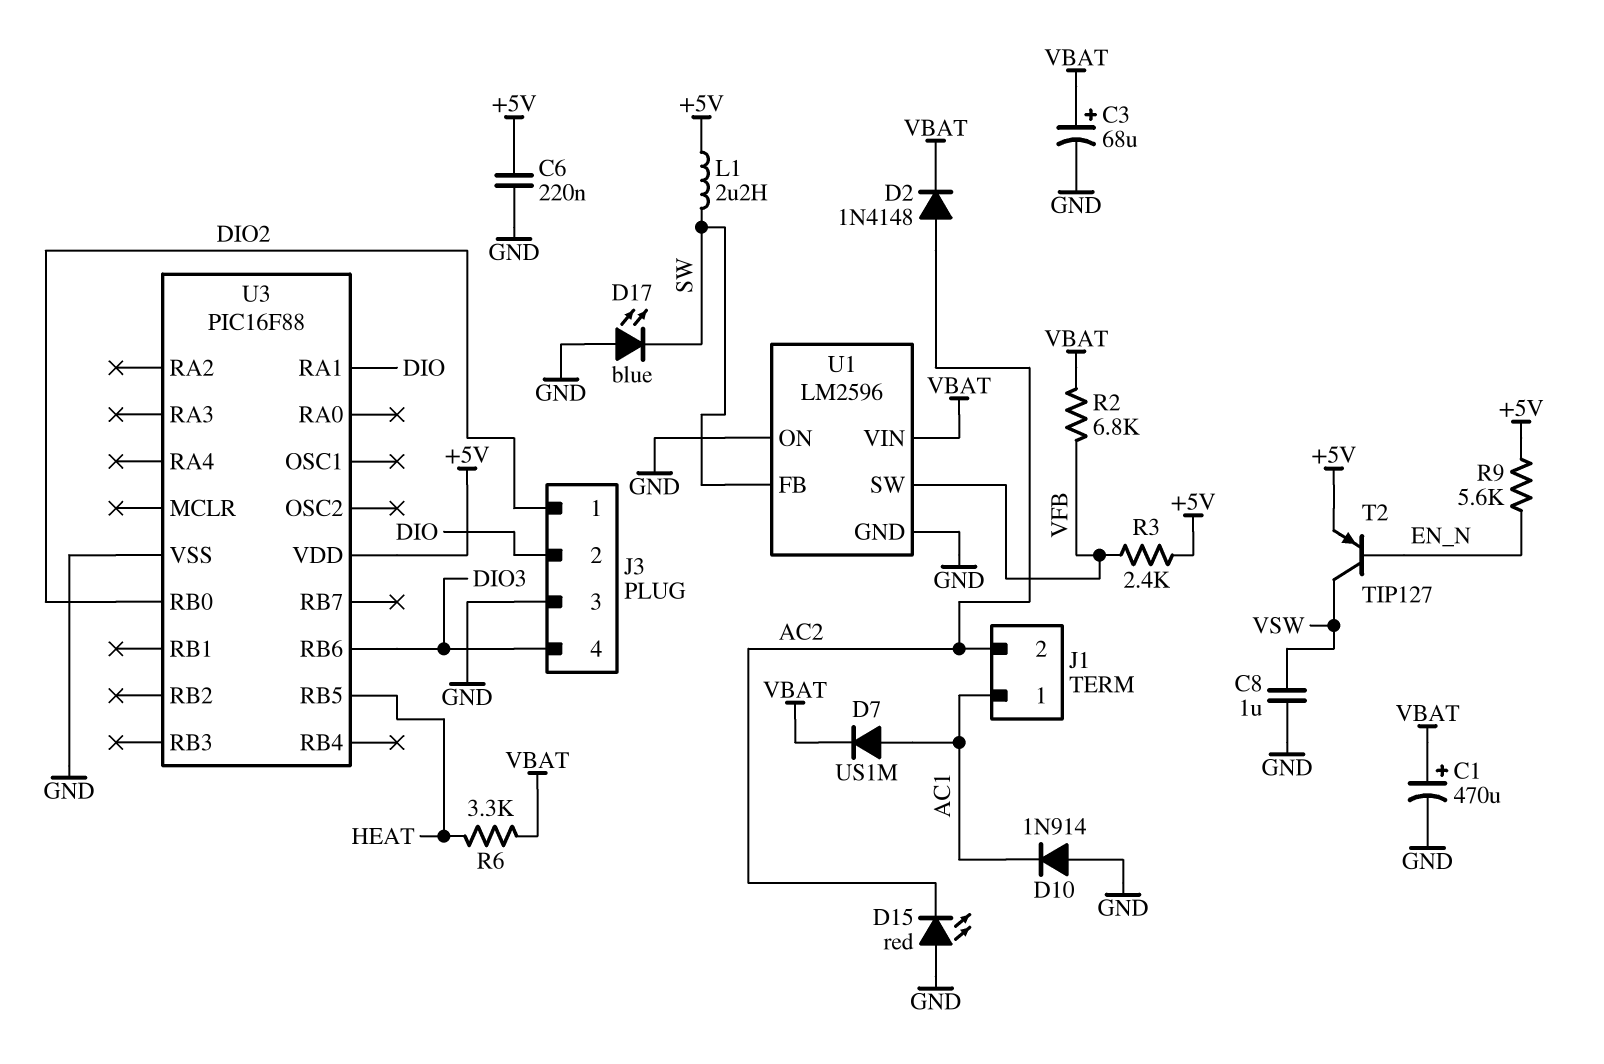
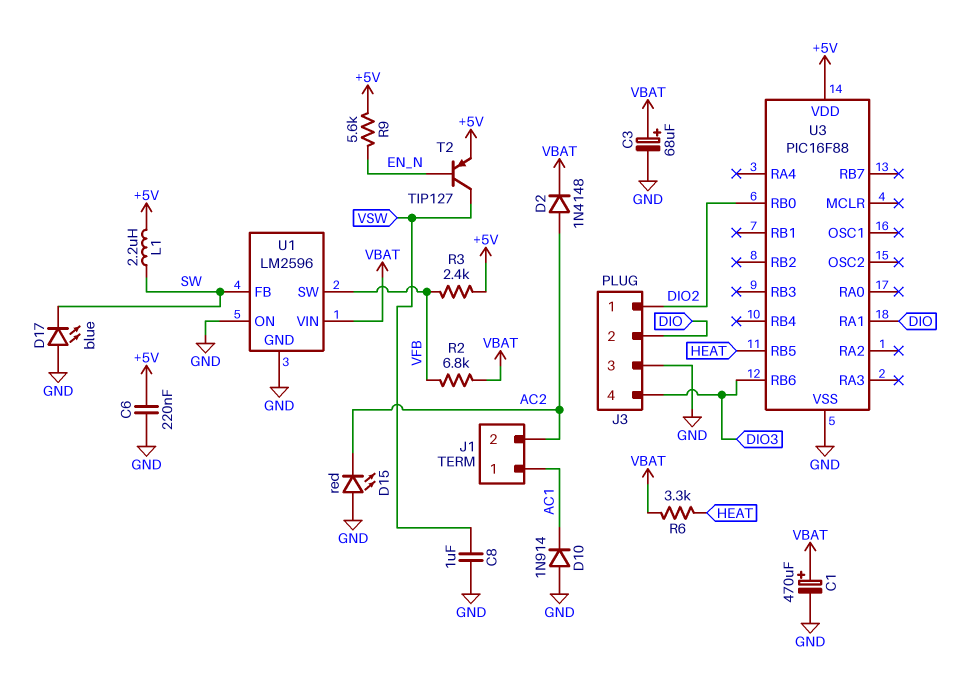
D7: diode US1M (A AC1, K VBAT) -> none

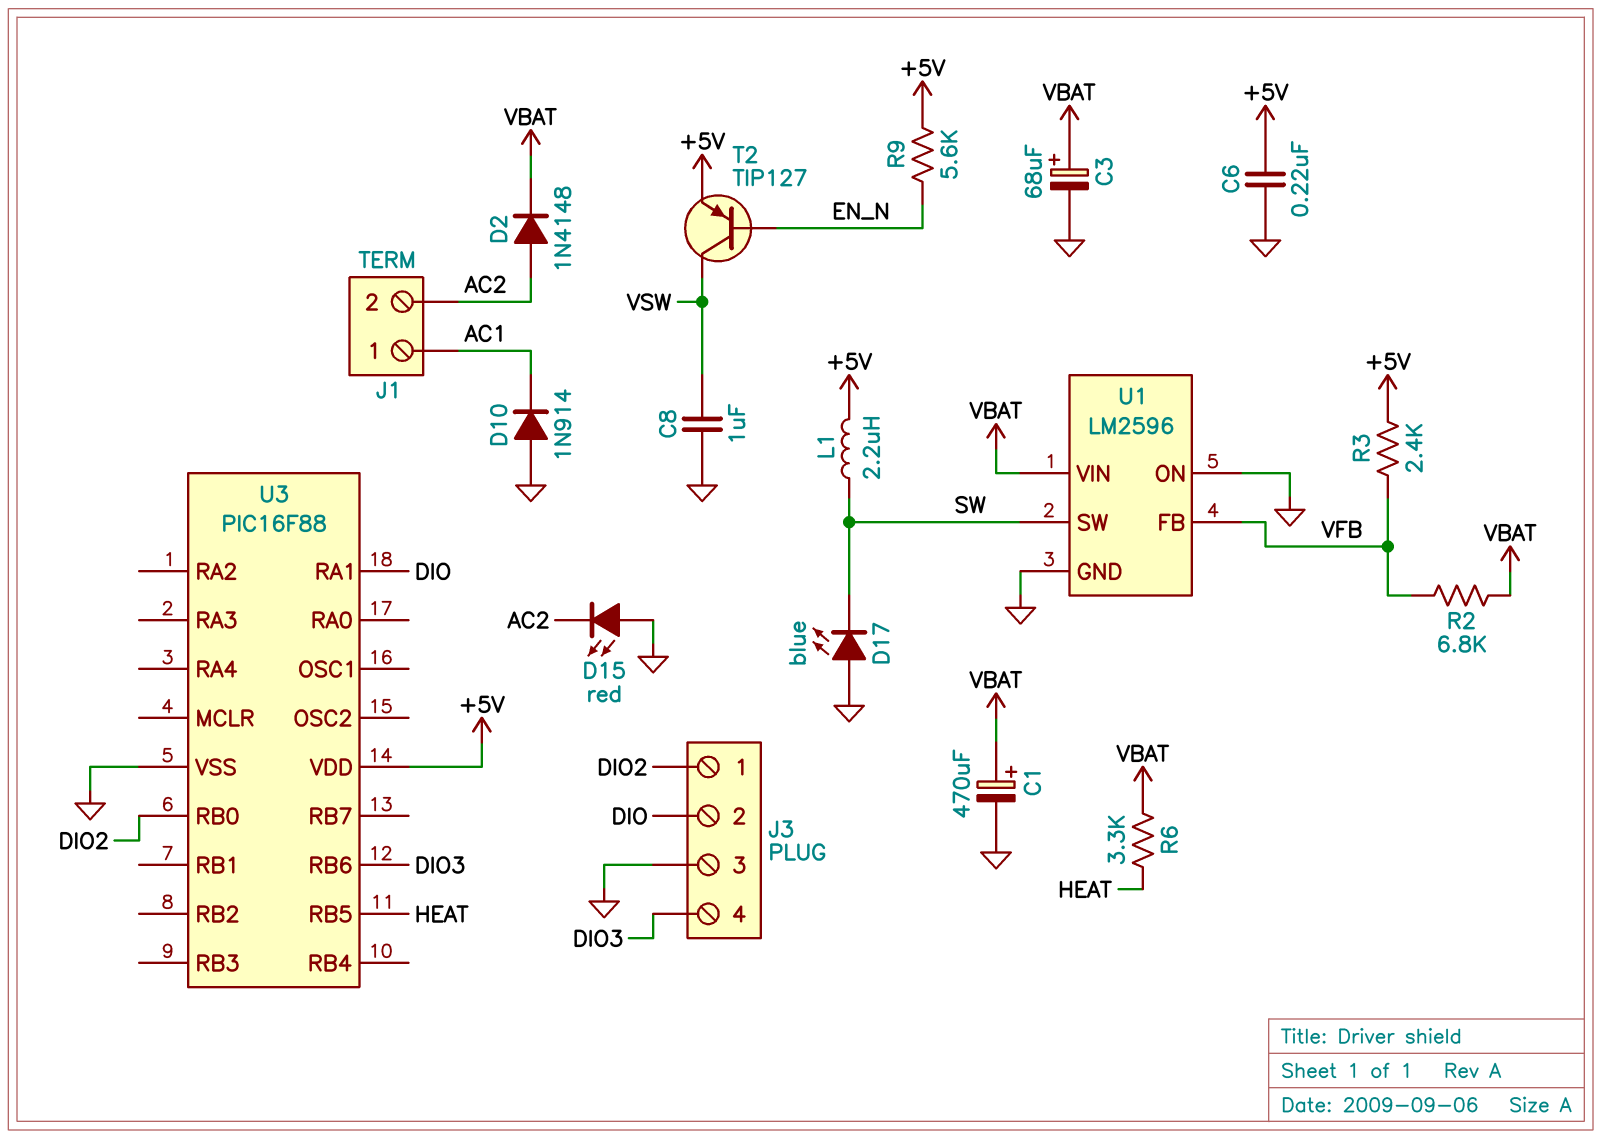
U1 pin FB: SW -> VFB
U1 pin SW: VFB -> SW

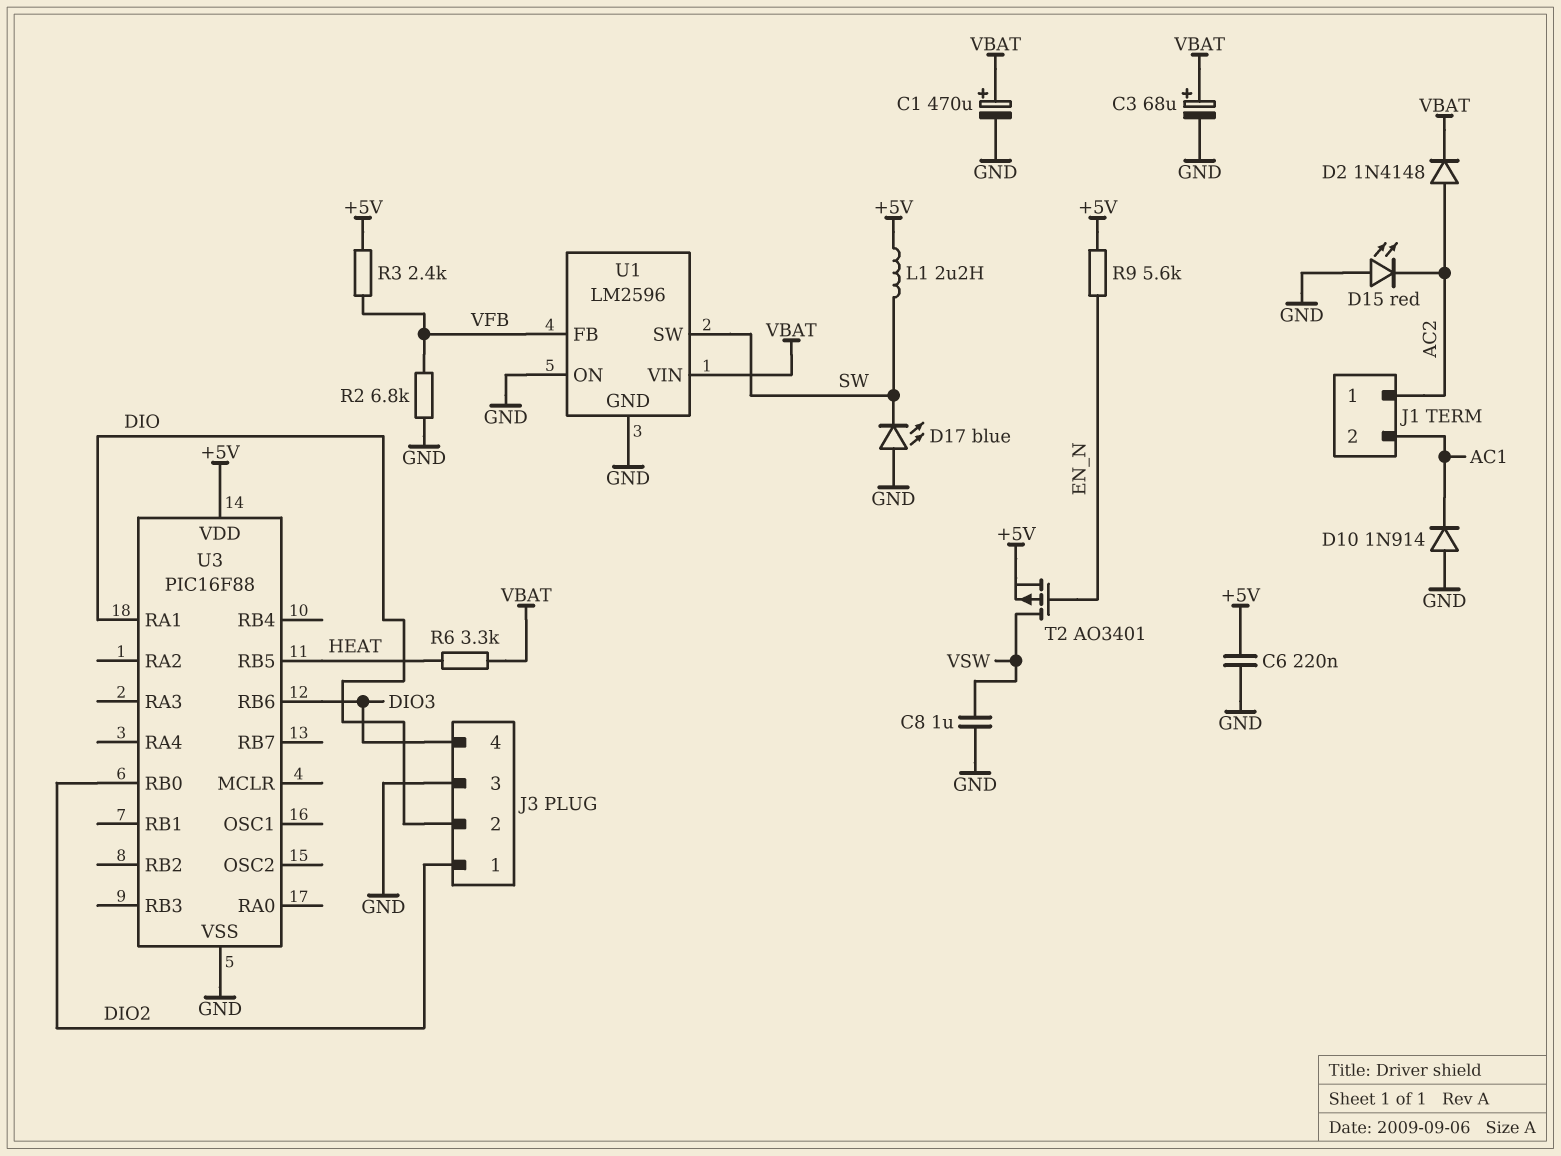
J1 pin 1: AC1 -> AC2
J1 pin 2: AC2 -> AC1
R2: 6.8k (VBAT, VFB) -> 6.8k (GND, VFB)
T2: PNP TIP127 (B EN_N, C VSW, E +5V) -> PMOS AO3401 (G EN_N, D VSW, S +5V)

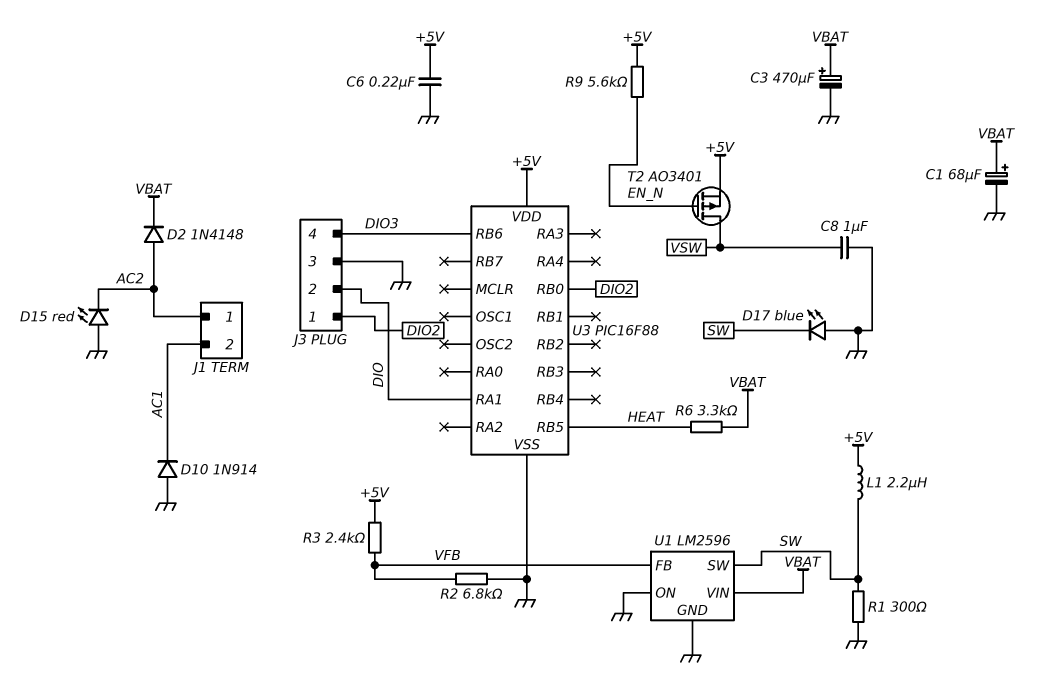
C1: 470uF (plus VBAT, minus GND) -> 68uF (plus VBAT, minus GND)
C3: 68uF (plus VBAT, minus GND) -> 470uF (plus VBAT, minus GND)
R1: none -> 300 (GND, SW)

